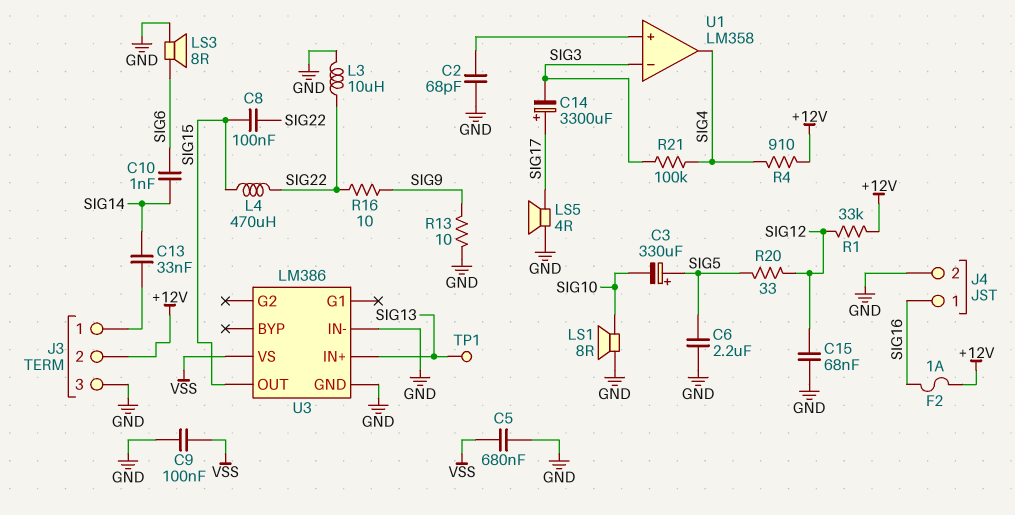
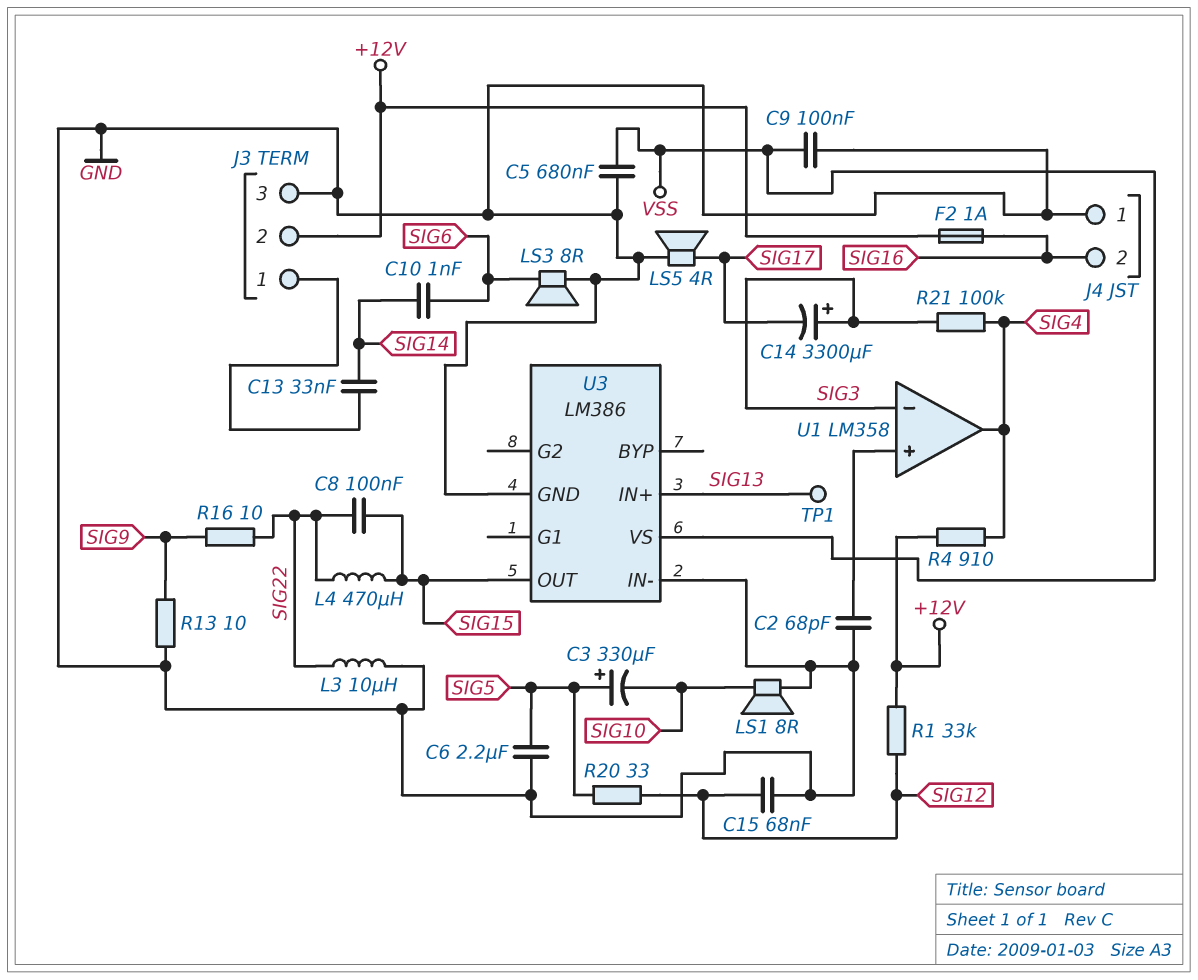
C14: 3300uF (plus SIG17, minus SIG3) -> 3300uF (plus SIG3, minus SIG17)
J4 pin 1: SIG16 -> GND
J4 pin 2: GND -> SIG16

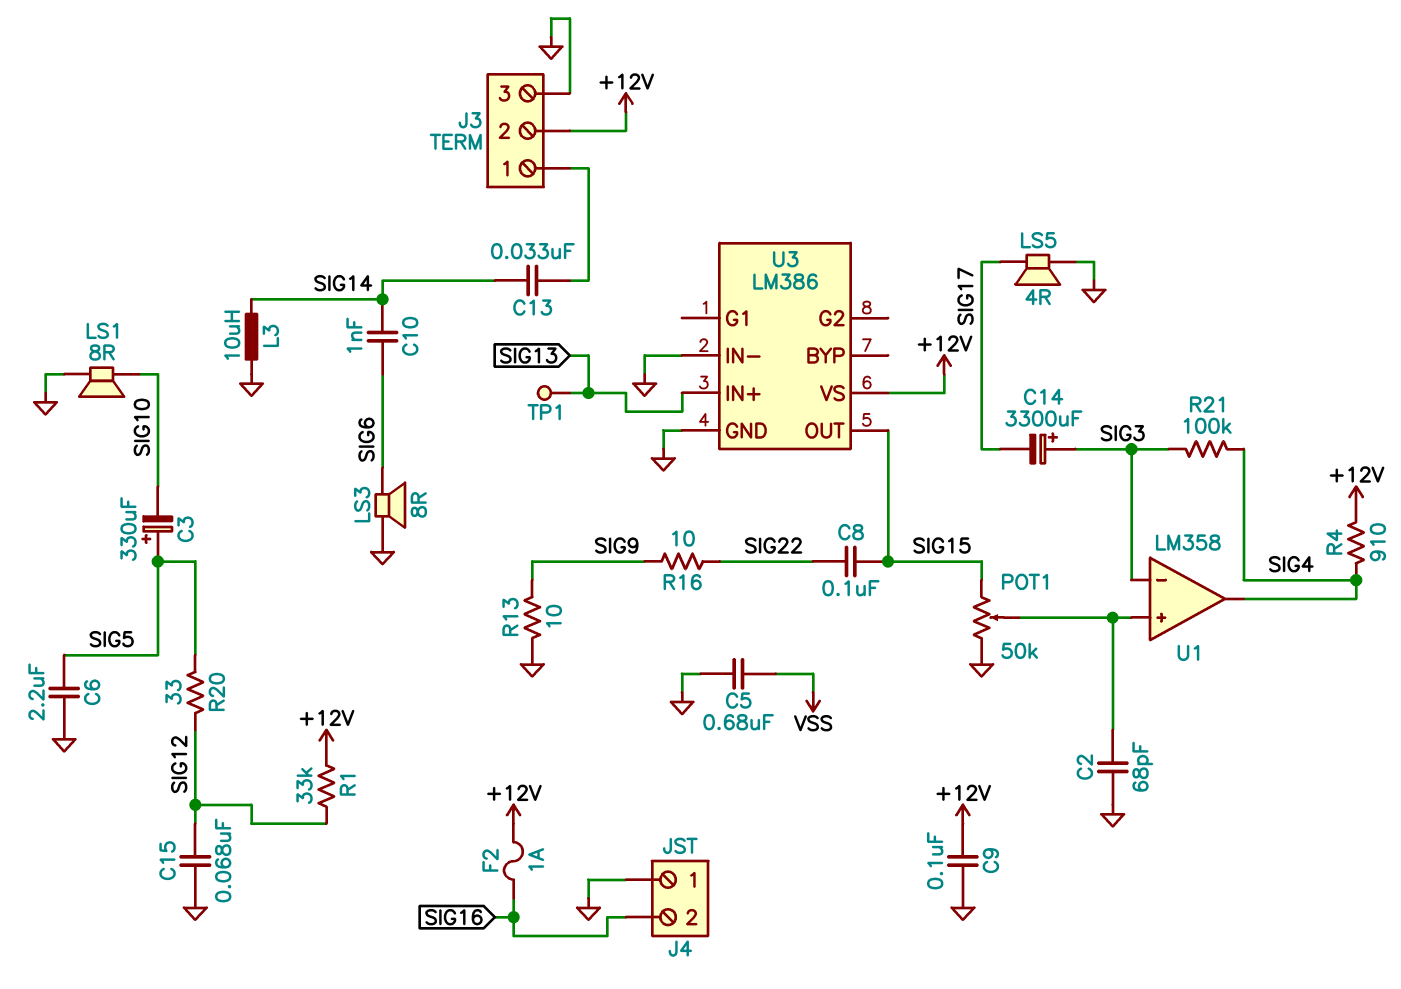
C9: 100nF (GND, VSS) -> 100nF (+12V, GND)
L3: 10uH (GND, SIG22) -> 10uH (GND, SIG14)
L4: 470uH (SIG15, SIG22) -> none
POT1: none -> 50k (GND, SIG15, wiper U1/in+)
U3 pin VS: VSS -> +12V

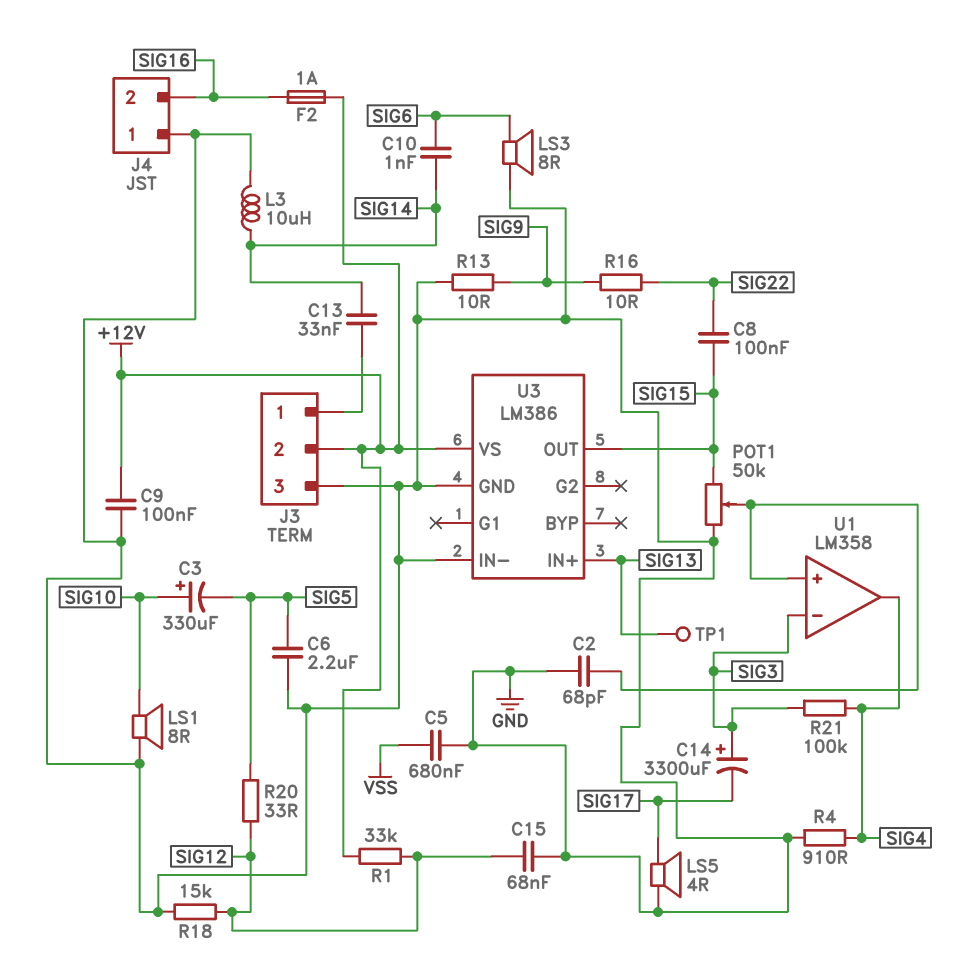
C3: 330uF (plus SIG5, minus SIG10) -> 330uF (plus SIG10, minus SIG5)
R4: 910 (+12V, SIG4) -> 910 (GND, SIG4)
R18: none -> 15k (GND, SIG12)

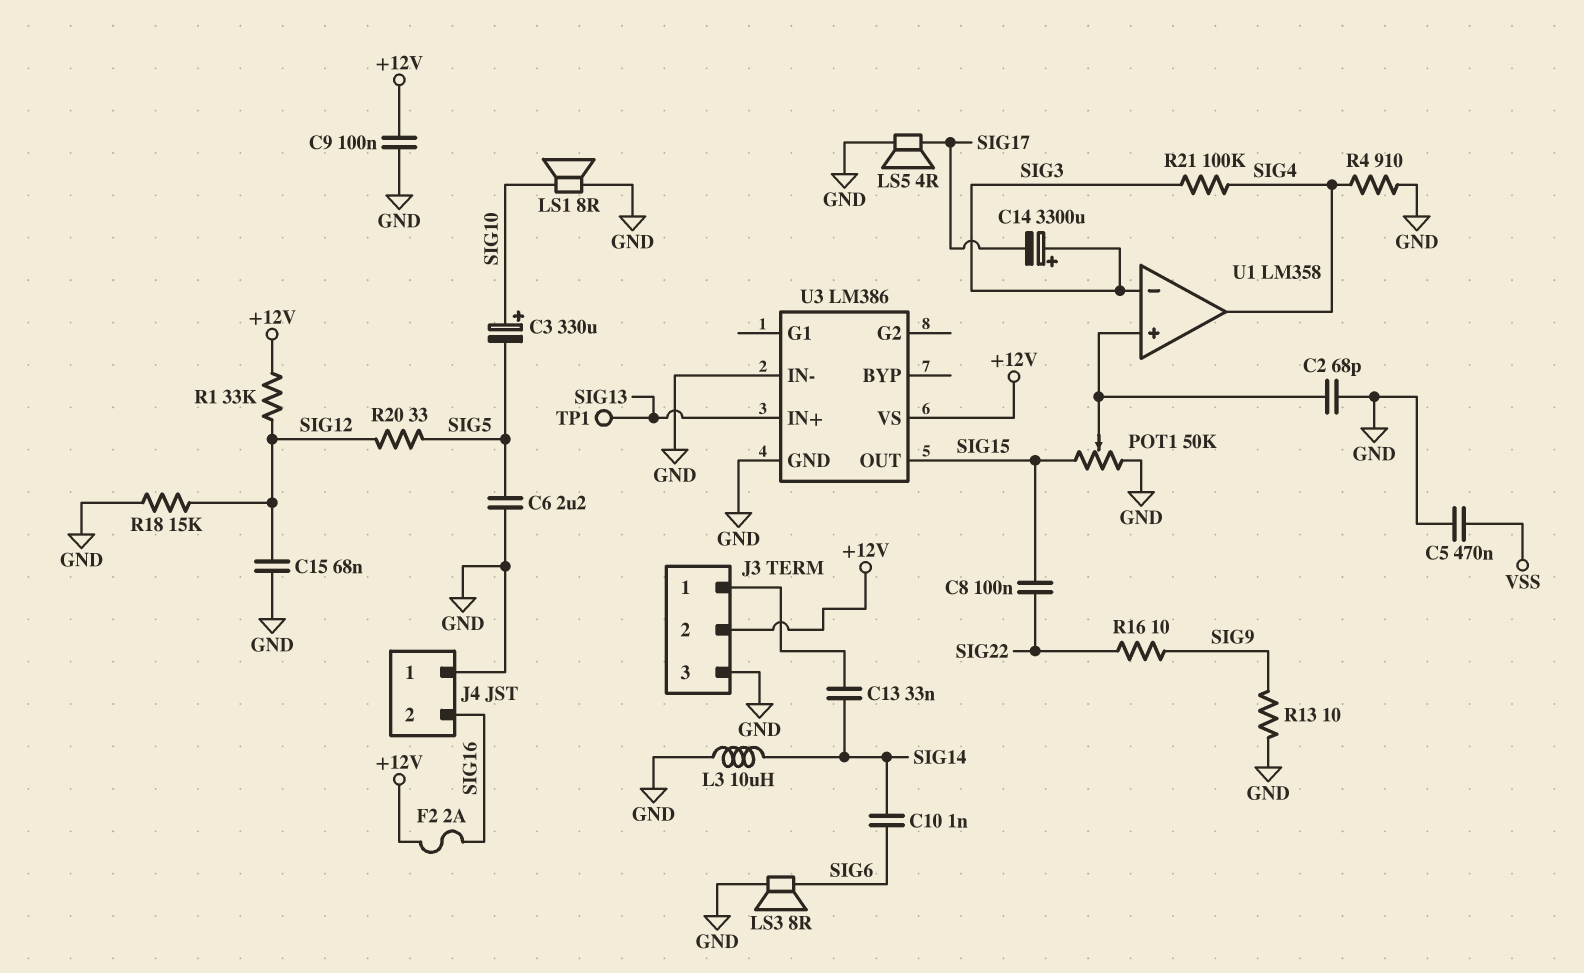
C5: 680nF (GND, VSS) -> 470nF (GND, VSS)
F2: 1A (+12V, SIG16) -> 2A (+12V, SIG16)

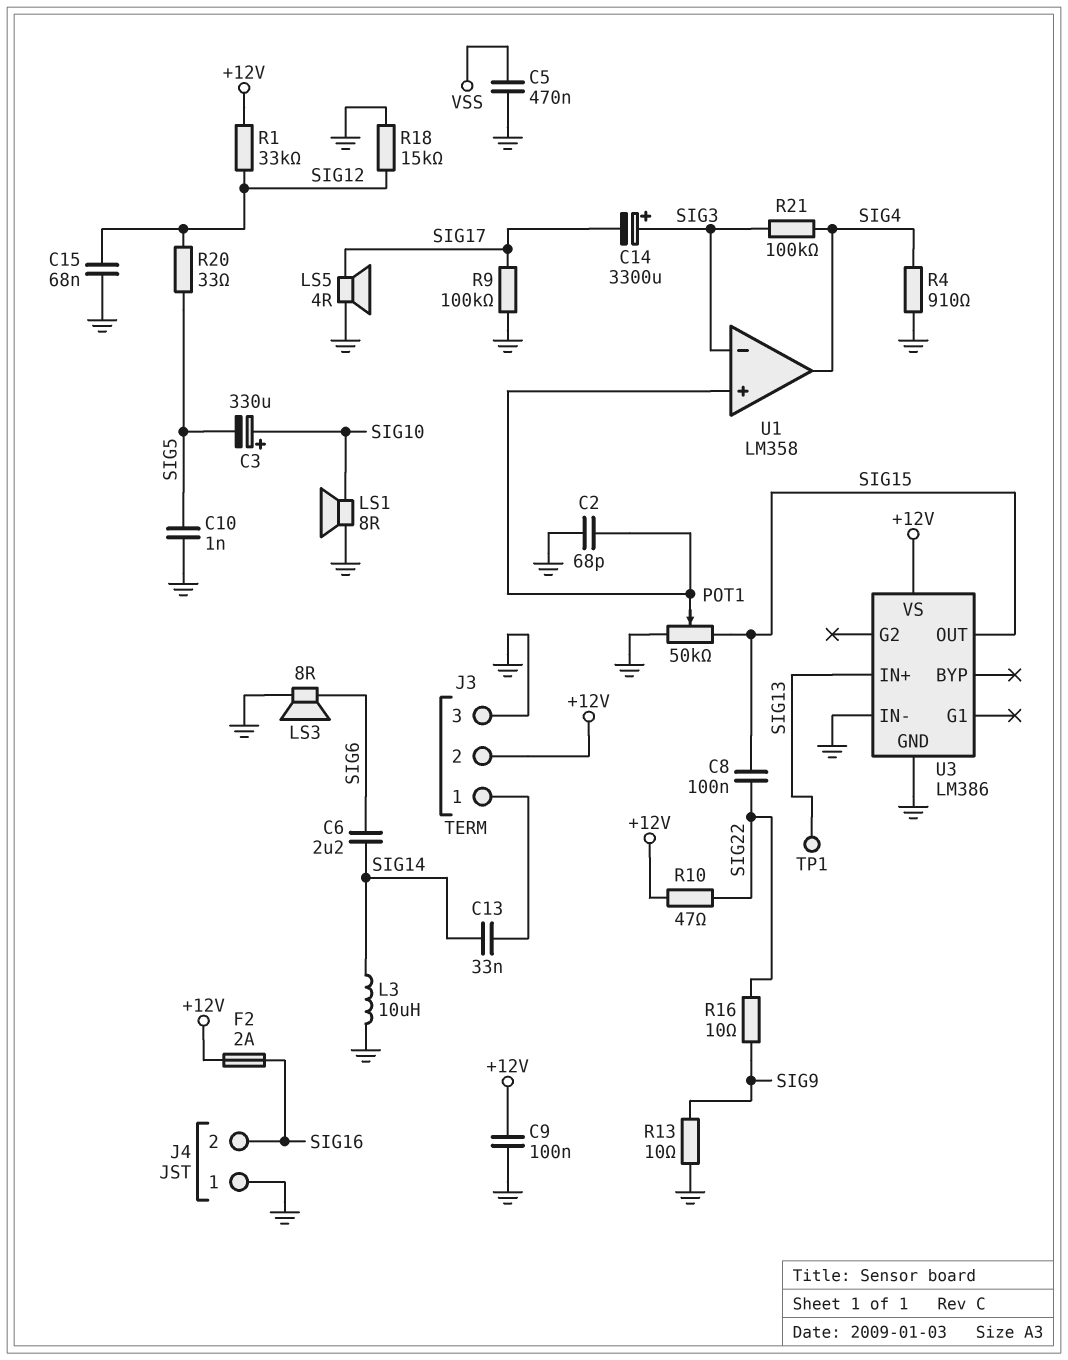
C6: 2.2uF (GND, SIG5) -> 2.2uF (SIG6, SIG14)
C10: 1nF (SIG6, SIG14) -> 1nF (GND, SIG5)
R9: none -> 100k (GND, SIG17)
R10: none -> 47 (+12V, SIG22)

